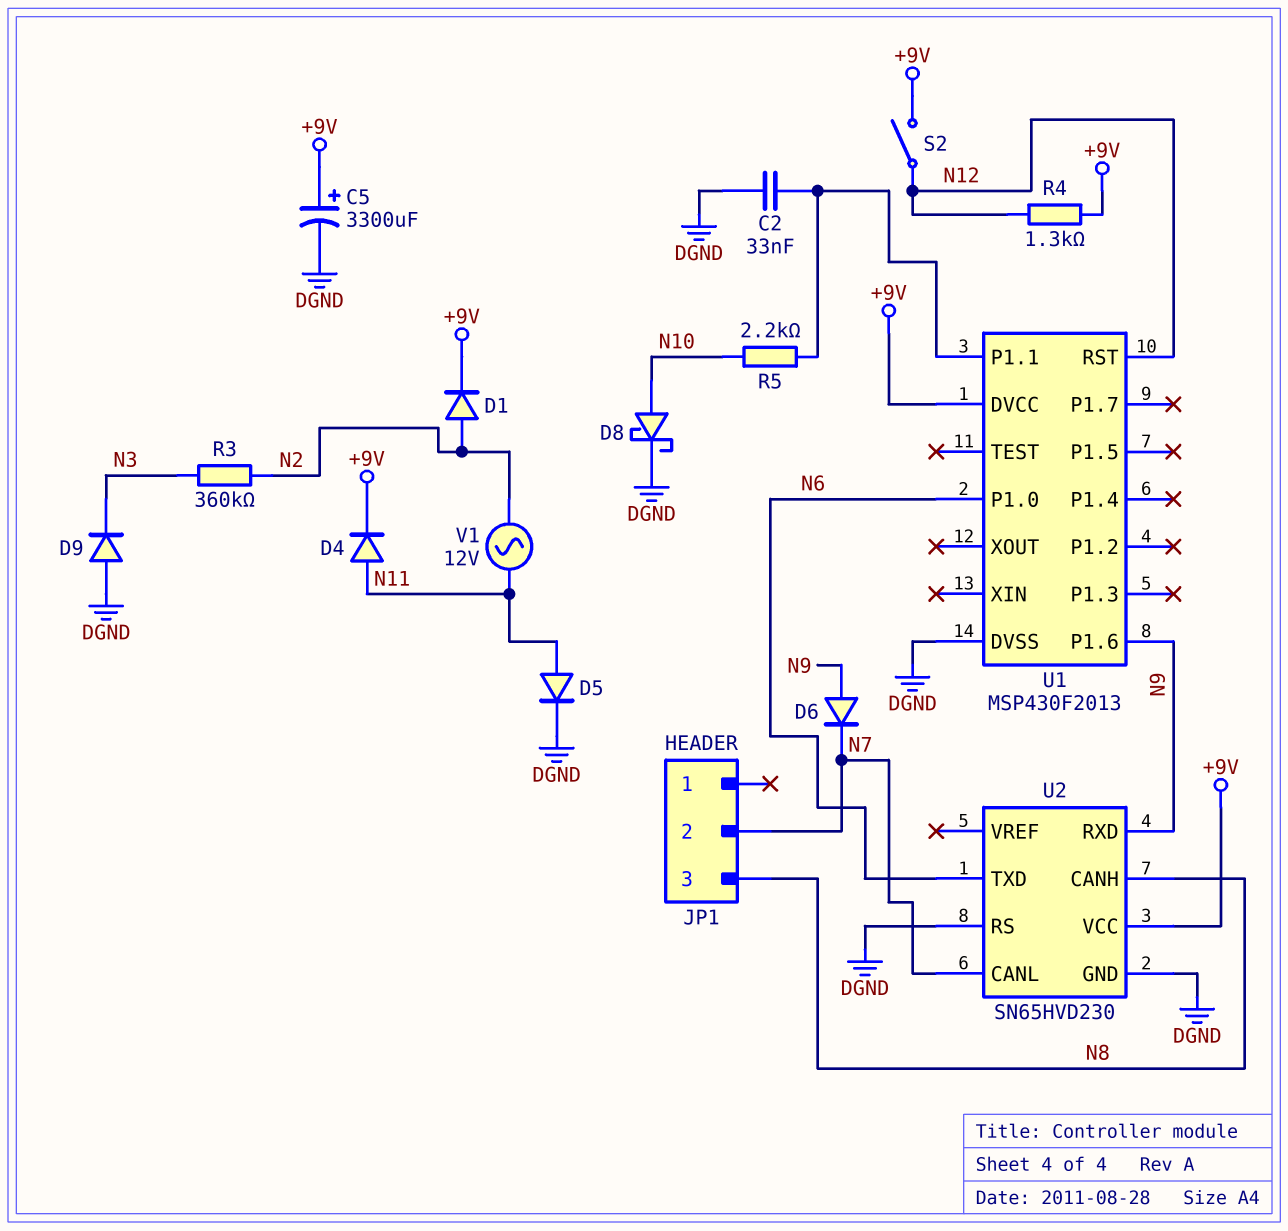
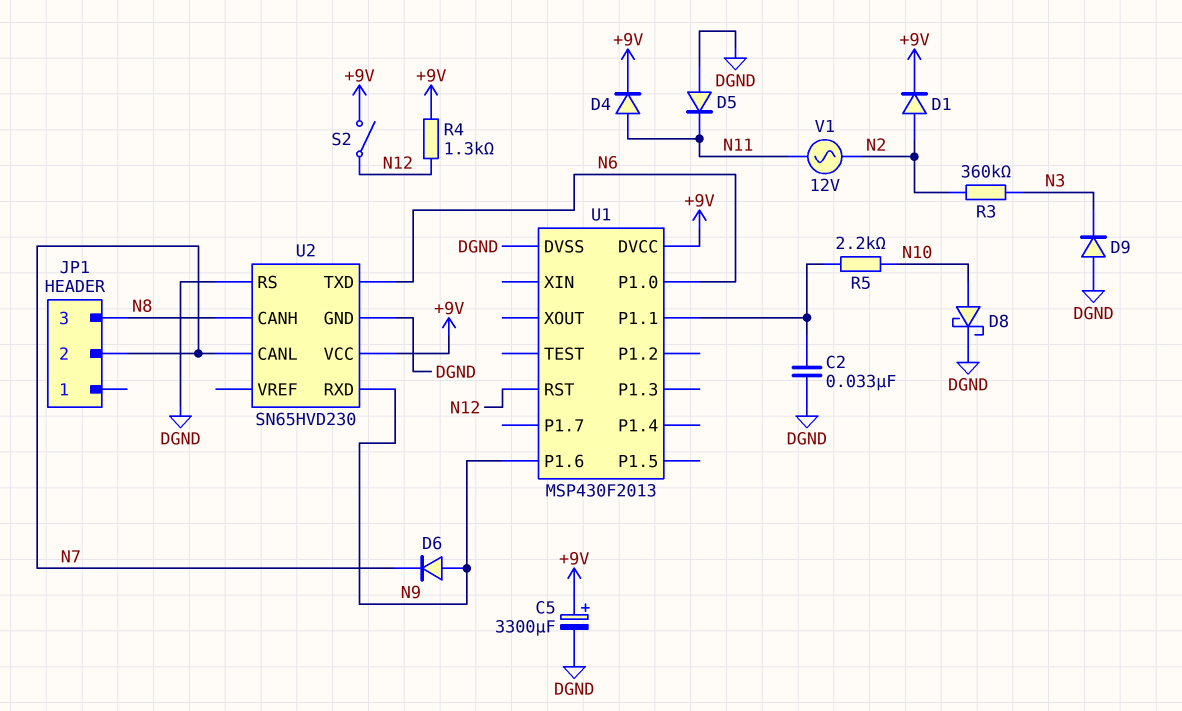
D5: diode (A N11, K DGND) -> diode (A DGND, K N11)

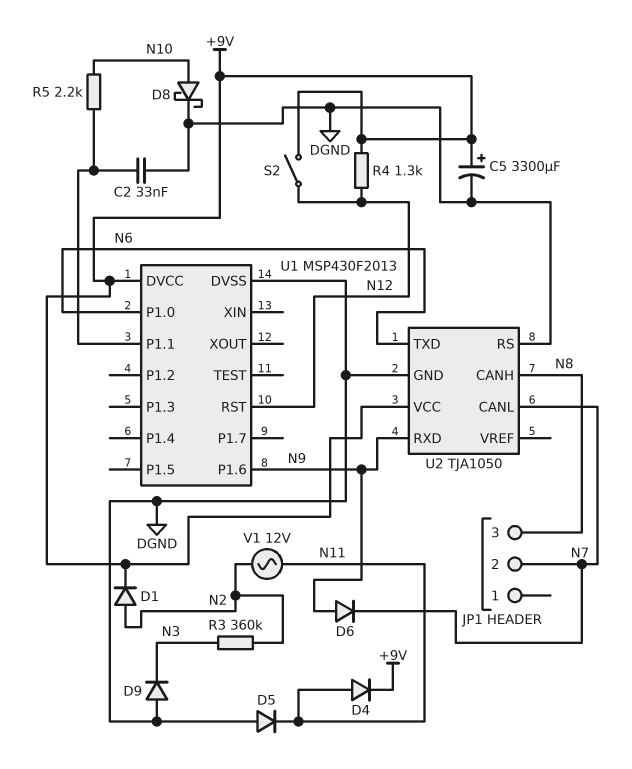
U2: SN65HVD230 -> TJA1050

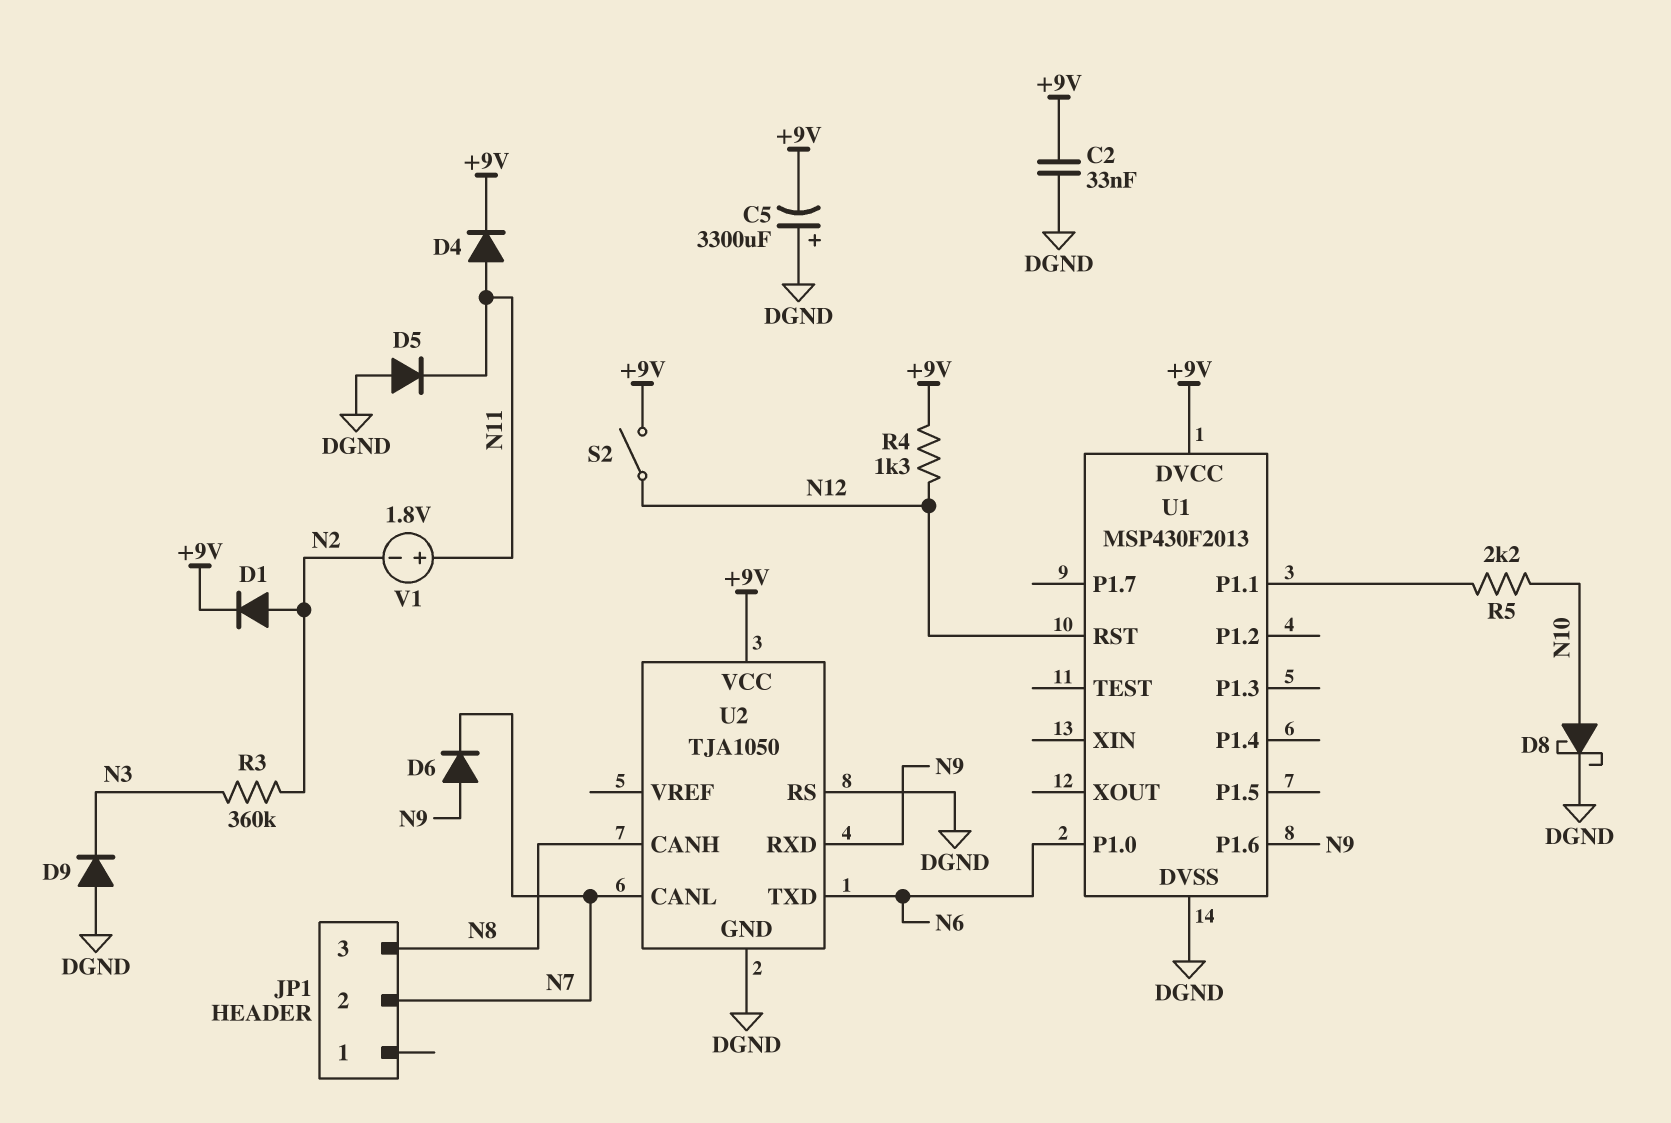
C2: 33nF (DGND, U1/P1.1) -> 33nF (+9V, DGND)
C5: 3300uF (plus +9V, minus DGND) -> 3300uF (plus DGND, minus +9V)
V1: AC 12V (N2, N11) -> 1.8V (plus N11, minus N2)

